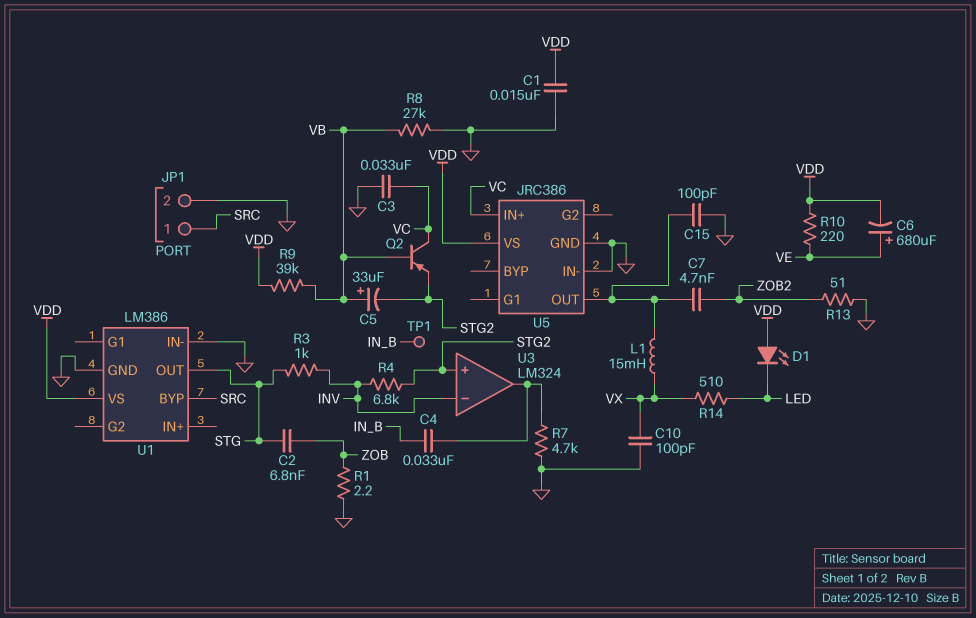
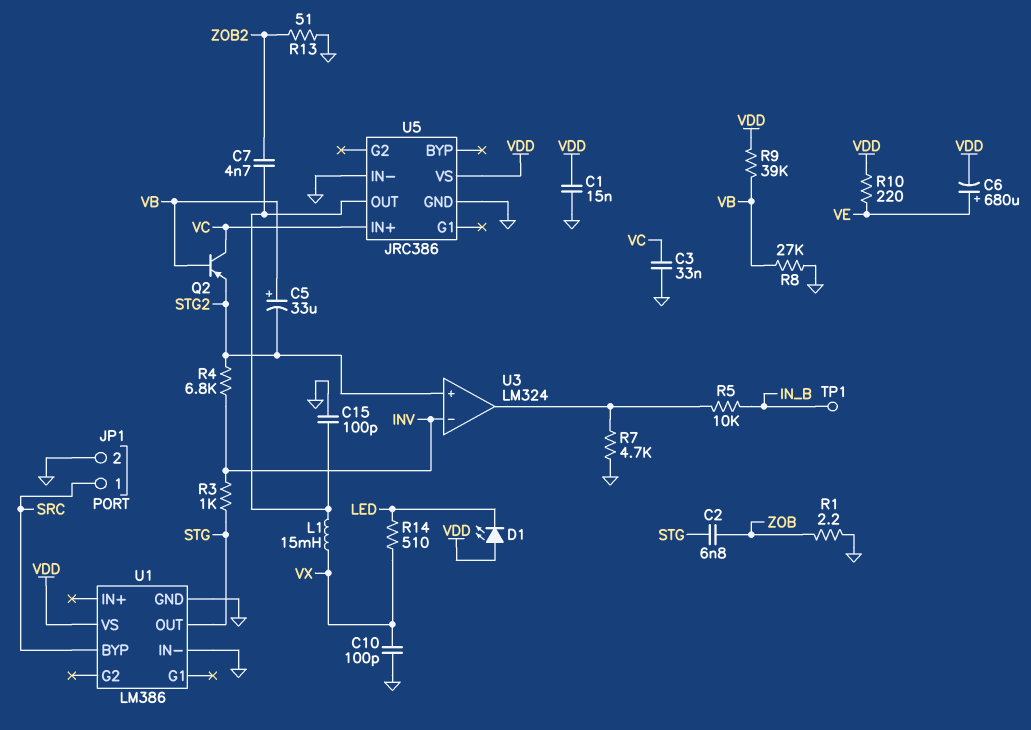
C4: 33nF (IN_B, U3/out) -> none
R5: none -> 10k (IN_B, U3/out)

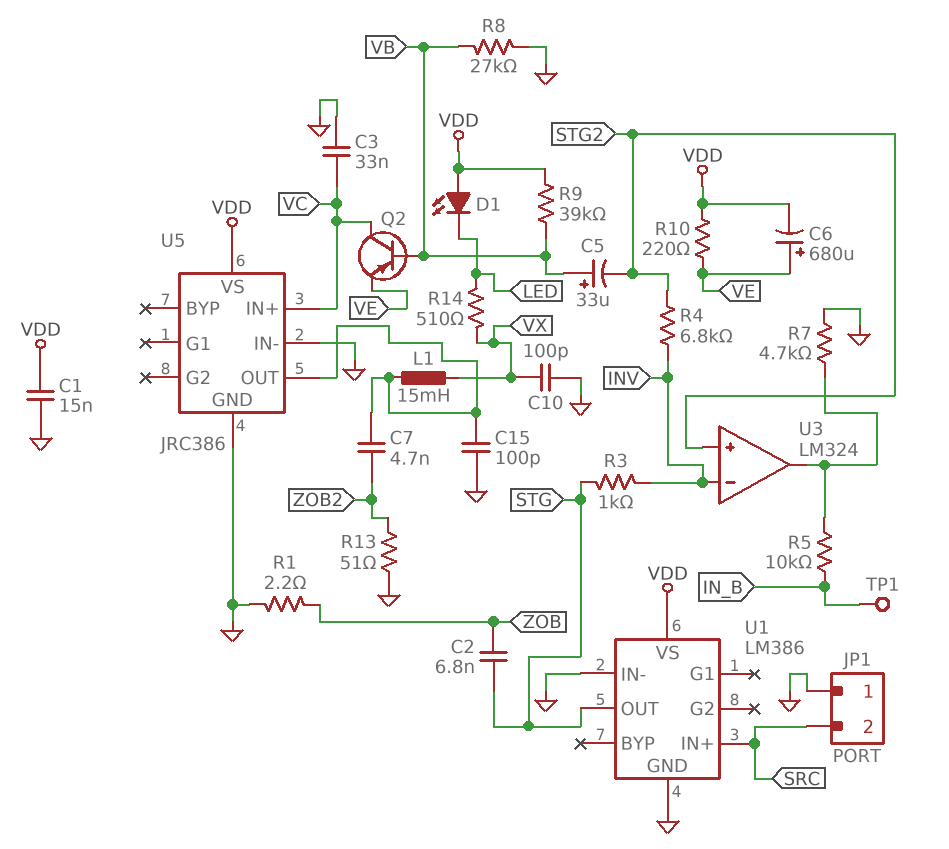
JP1 pin 1: SRC -> GND
JP1 pin 2: GND -> SRC
Q2: PNP (B VB, C VC, E STG2) -> PNP (B VB, C VC, E VE)
U1 pin BYP: SRC -> none
U1 pin IN+: none -> SRC

